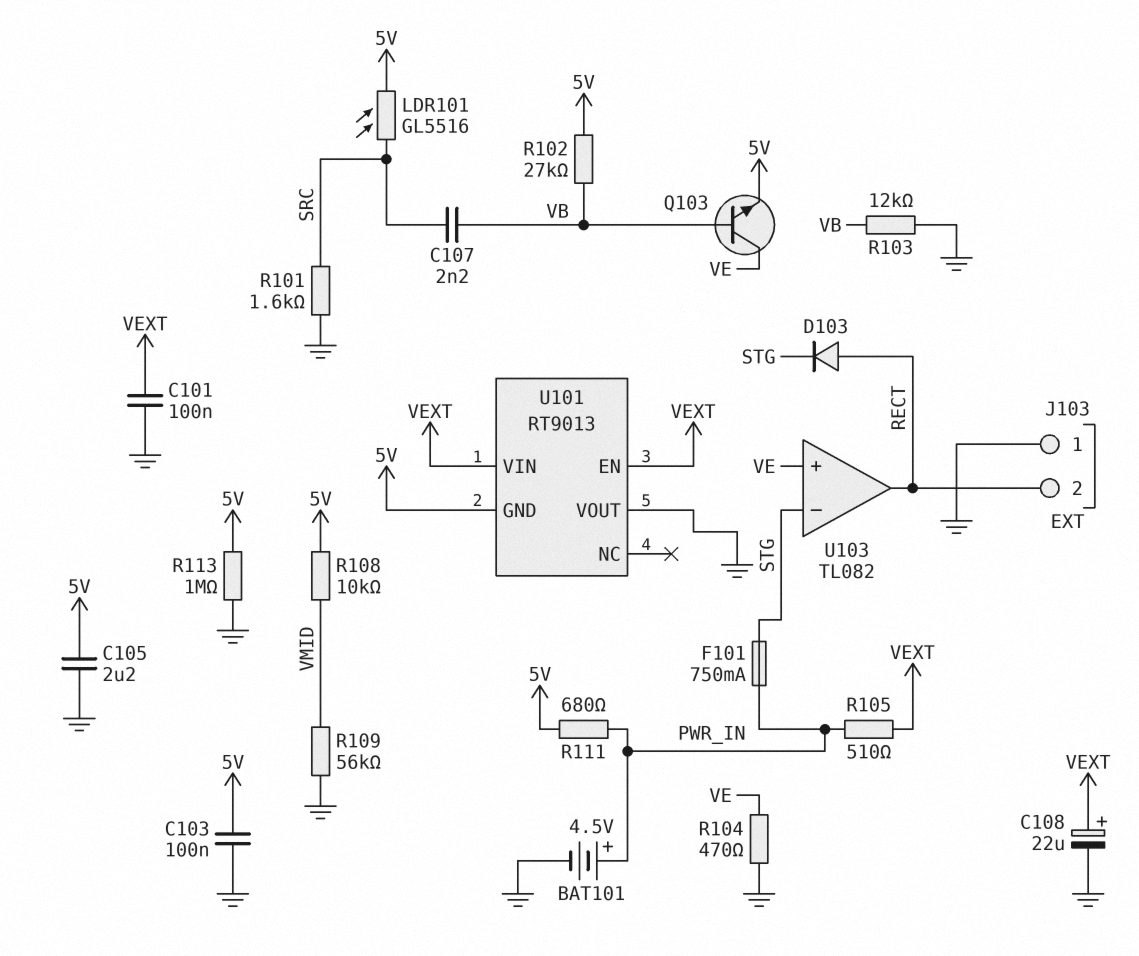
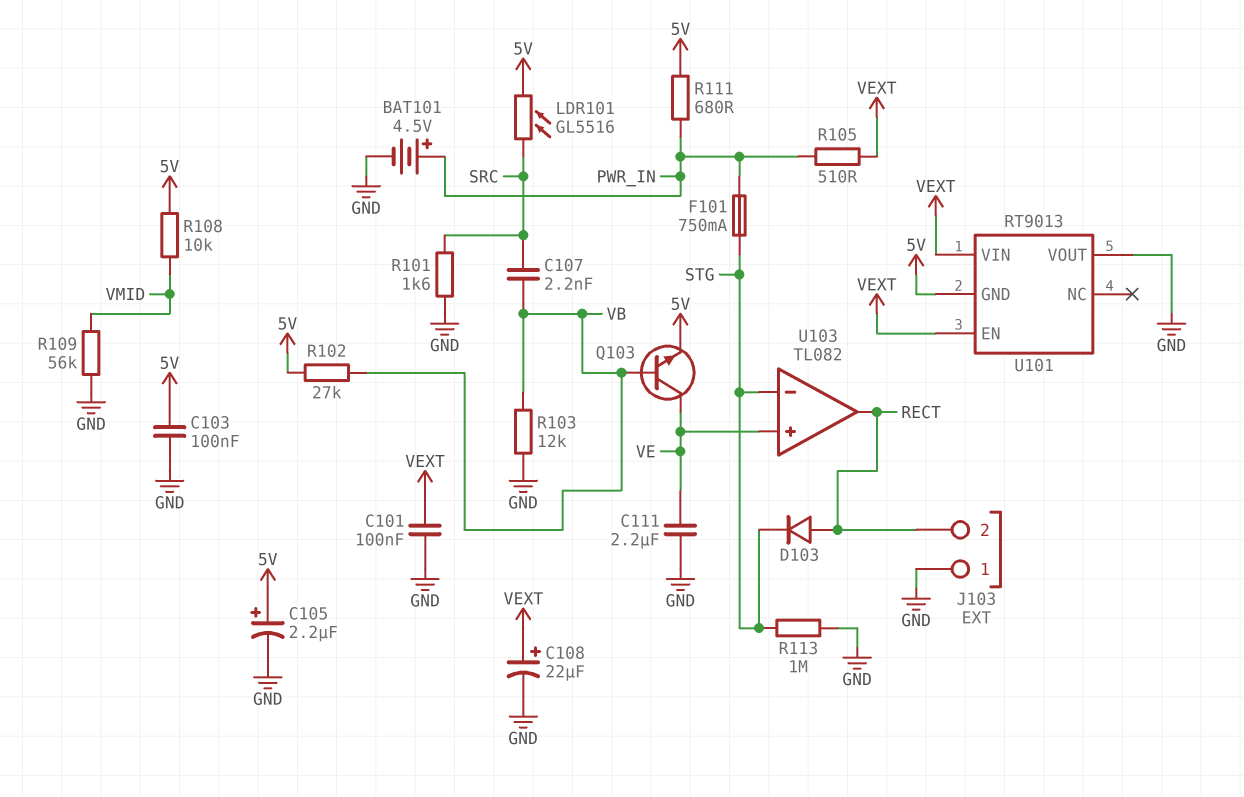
C105: 2.2uF (5V, GND) -> 2.2uF (plus 5V, minus GND)
C111: none -> 2.2uF (GND, VE)
R104: 470 (GND, VE) -> none
R113: 1M (5V, GND) -> 1M (GND, STG)

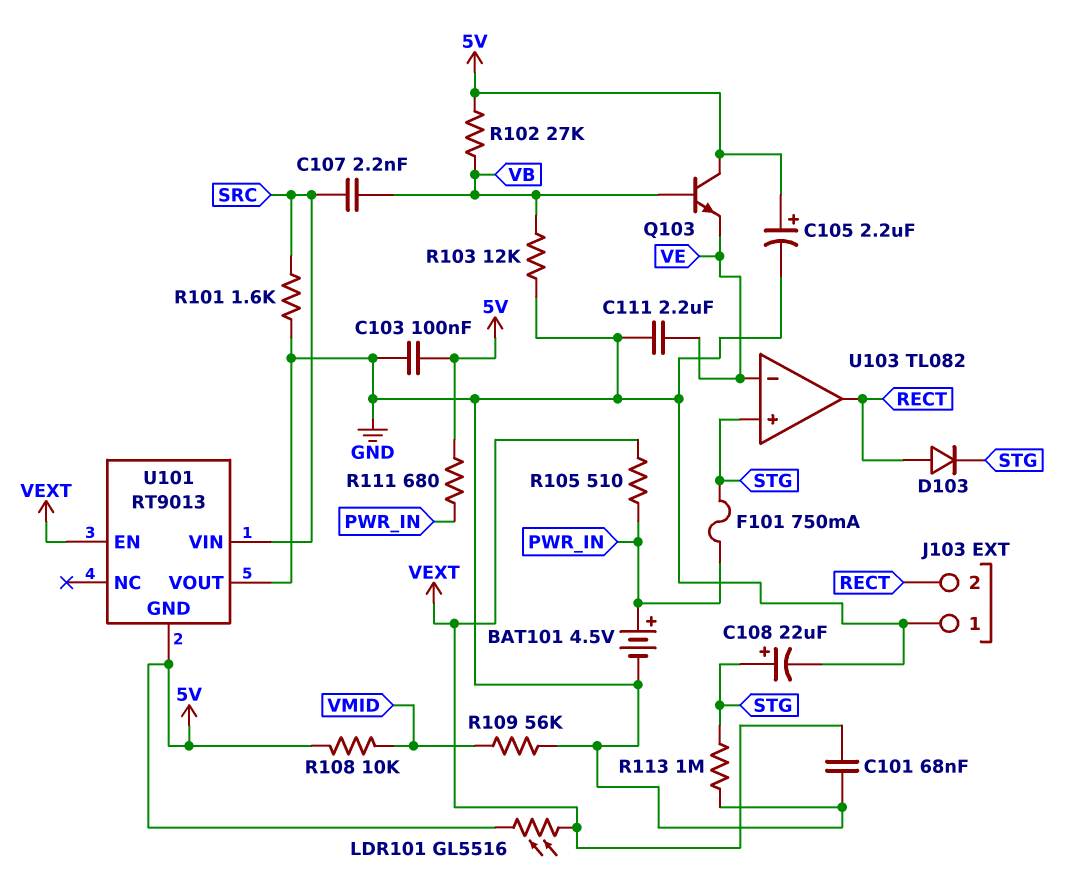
C101: 100nF (GND, VEXT) -> 68nF (GND, VEXT)
C108: 22uF (plus VEXT, minus GND) -> 22uF (plus STG, minus GND)
LDR101: GL5516 (5V, SRC) -> GL5516 (5V, VEXT)
Q103: NPN (B VB, C VE, E 5V) -> NPN (B VB, C 5V, E VE)
U101 pin VIN: VEXT -> SRC
U103 pin in+: VE -> STG
U103 pin in-: STG -> VE

